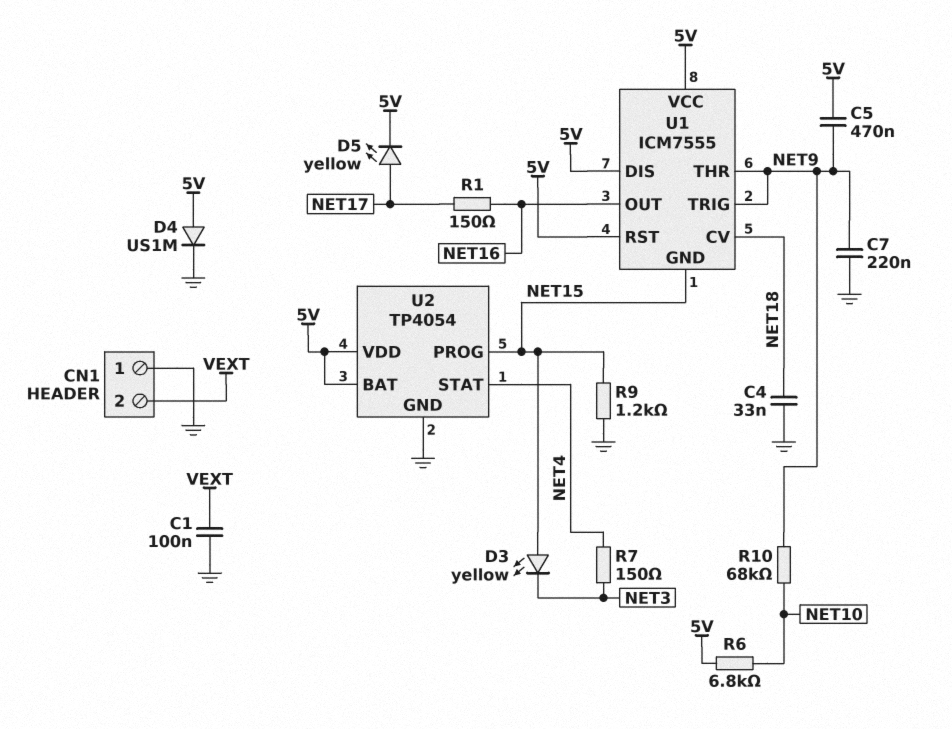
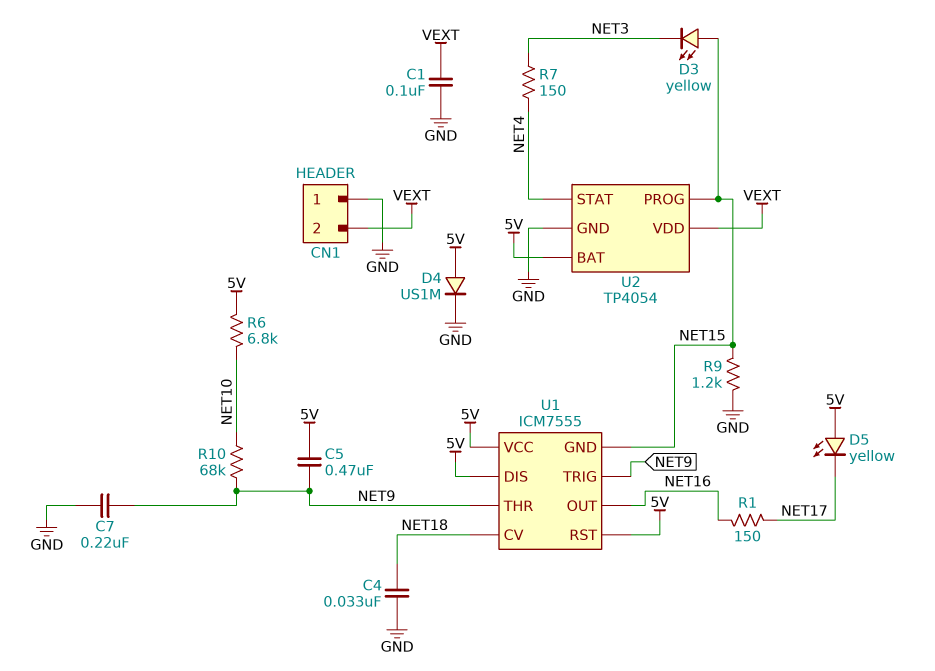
D5: LED yellow (A NET17, K 5V) -> LED yellow (A 5V, K NET17)
U2 pin VDD: 5V -> VEXT

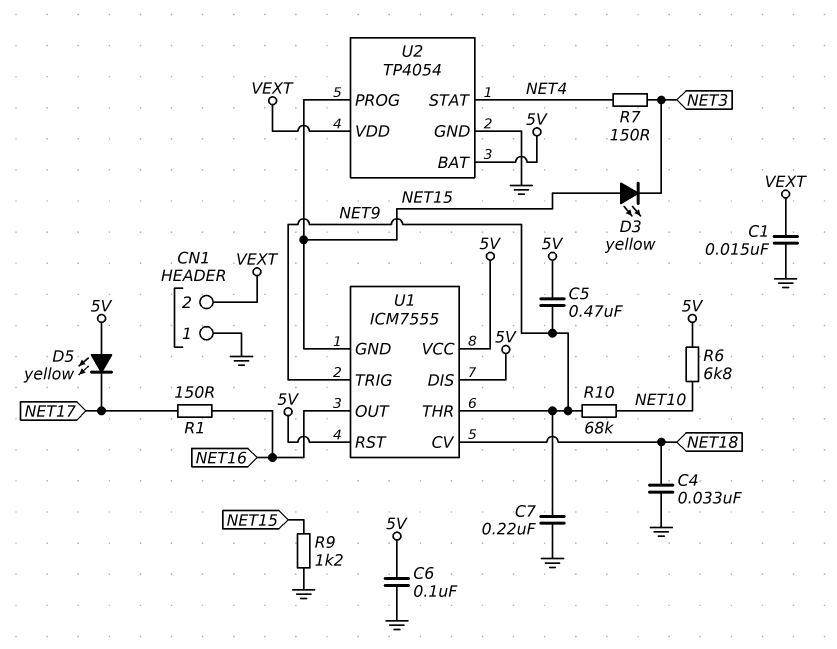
C1: 100nF (GND, VEXT) -> 15nF (GND, VEXT)
C6: none -> 100nF (5V, GND)
D4: diode US1M (A 5V, K GND) -> none

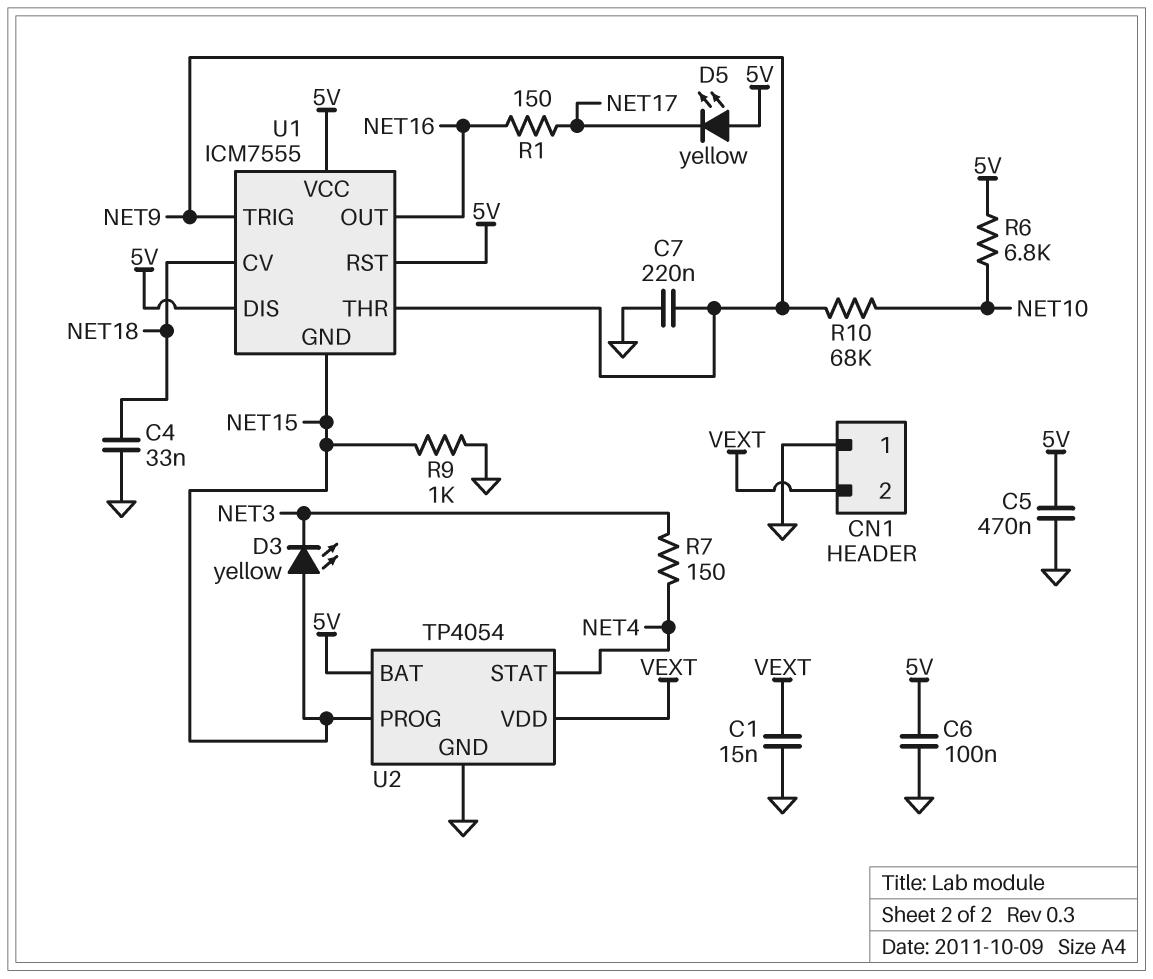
C5: 470nF (5V, NET9) -> 470nF (5V, GND)
R9: 1.2k (GND, NET15) -> 1k (GND, NET15)

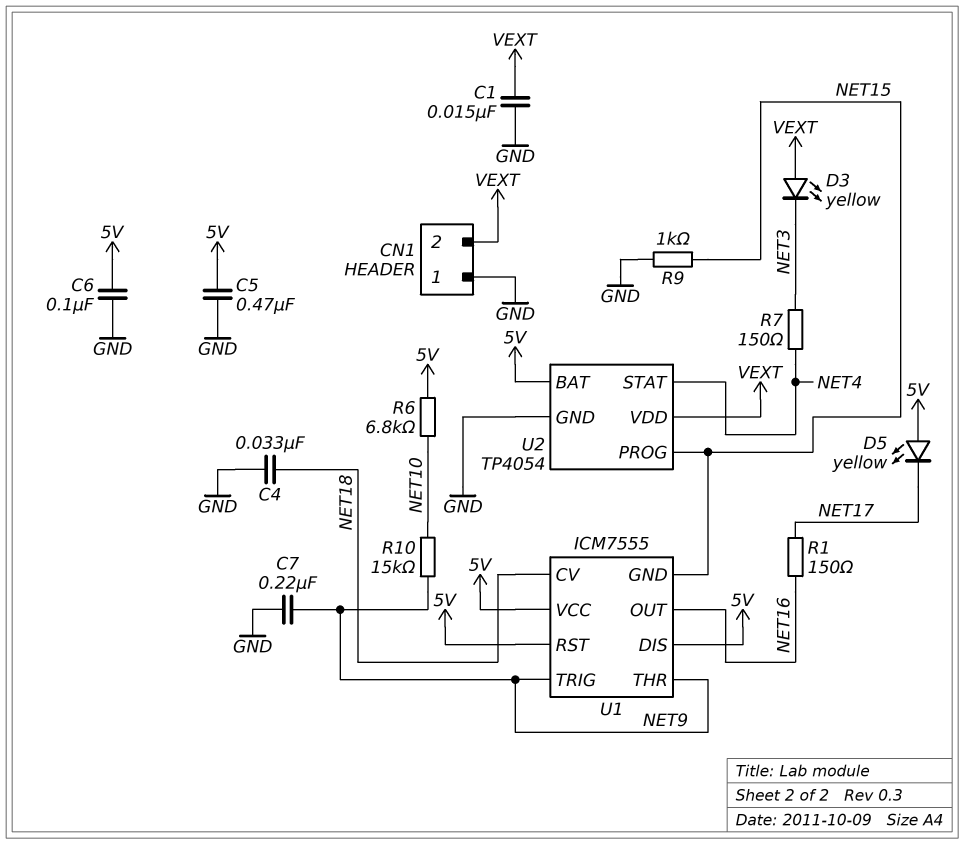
D3: LED yellow (A NET15, K NET3) -> LED yellow (A VEXT, K NET3)
R10: 68k (NET9, NET10) -> 15k (NET9, NET10)

